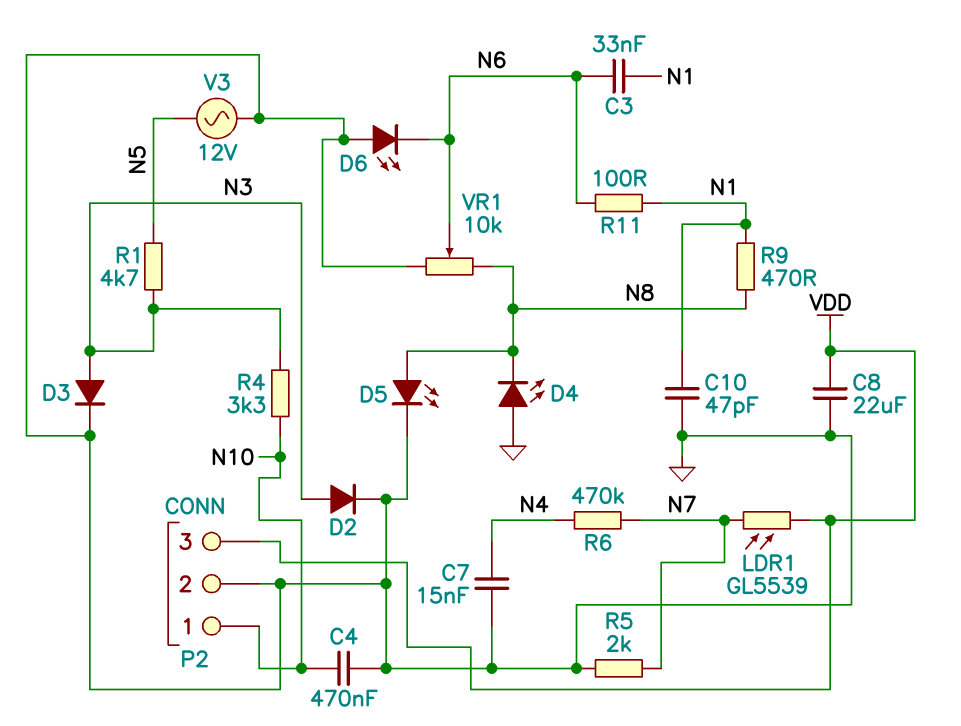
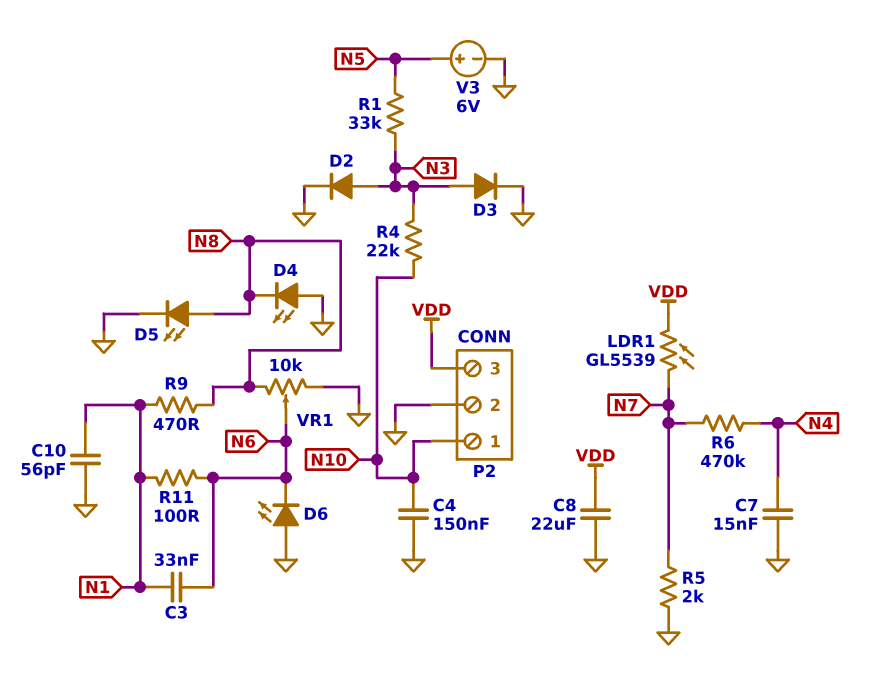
C4: 470nF (GND, N10) -> 150nF (GND, N10)
C10: 47pF (GND, N1) -> 56pF (GND, N1)
R1: 4.7k (N3, N5) -> 33k (N3, N5)
R4: 3.3k (N3, N10) -> 22k (N3, N10)
V3: AC 12V (GND, N5) -> 6V (plus N5, minus GND)

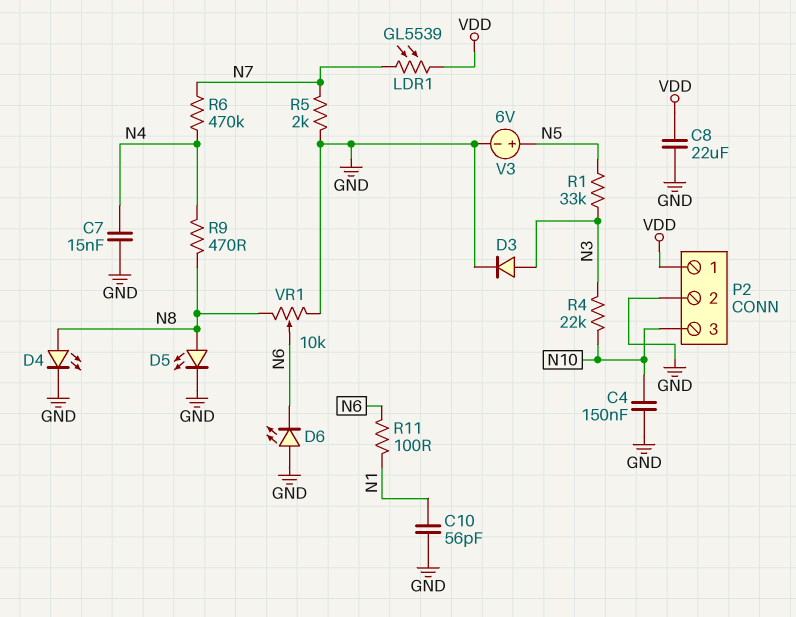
C3: 33nF (N1, N6) -> none
D2: diode (A N3, K GND) -> none
D4: LED (A GND, K N8) -> LED (A N8, K GND)
P2 pin 1: N10 -> VDD
P2 pin 3: VDD -> N10
R9: 470 (N1, N8) -> 470 (N4, N8)

